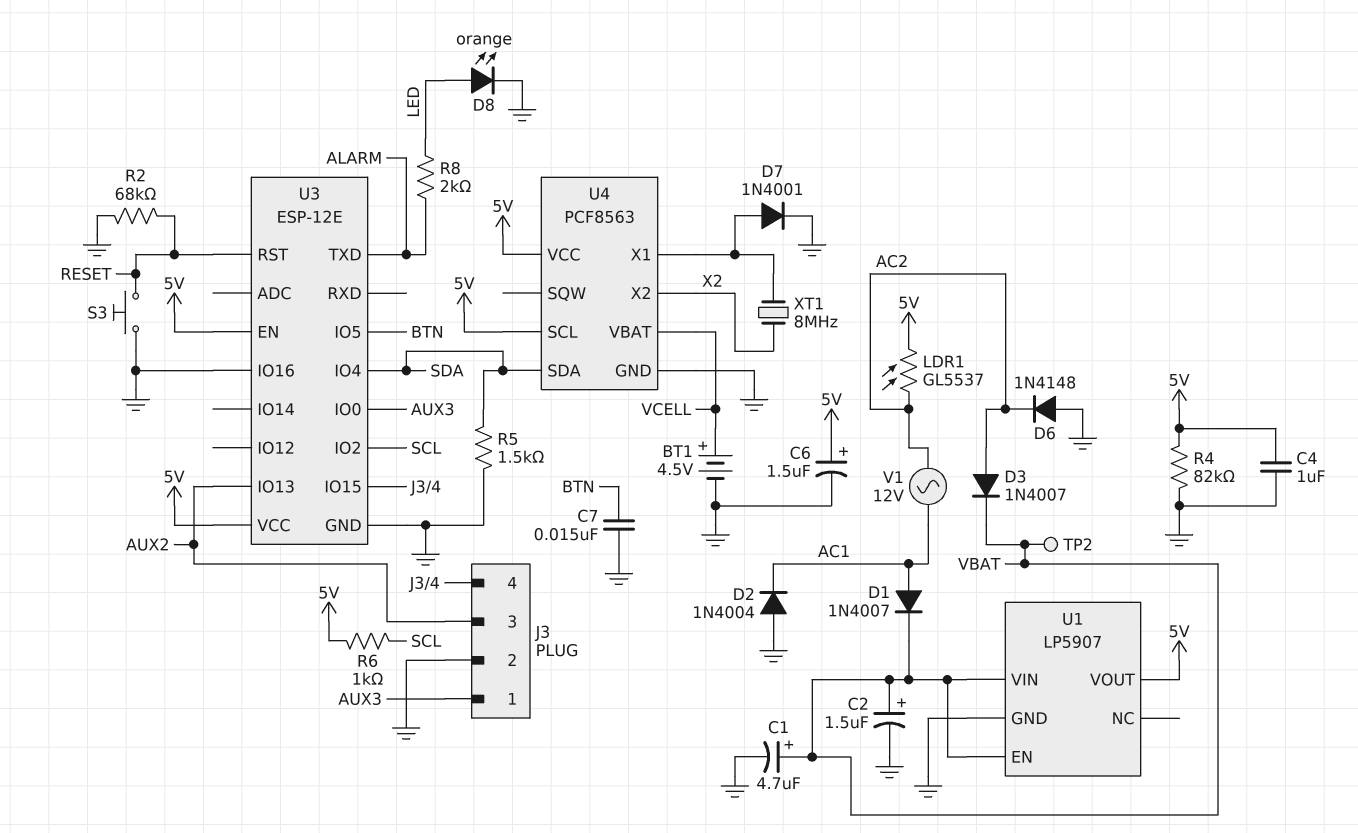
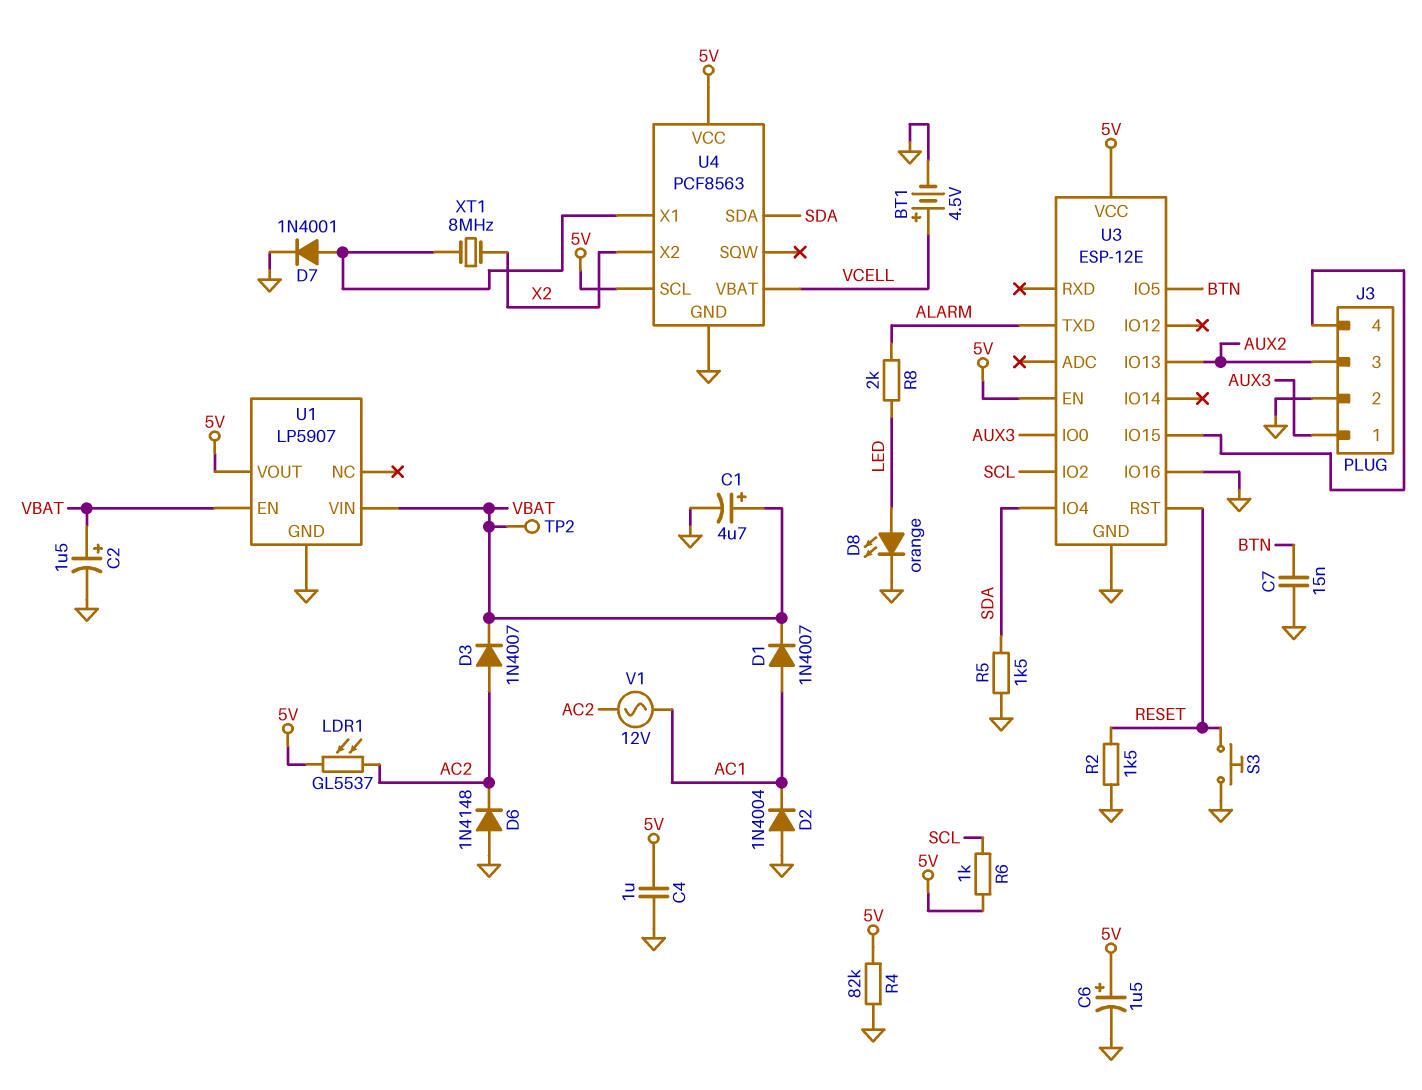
R2: 68k (GND, RESET) -> 1.5k (GND, RESET)

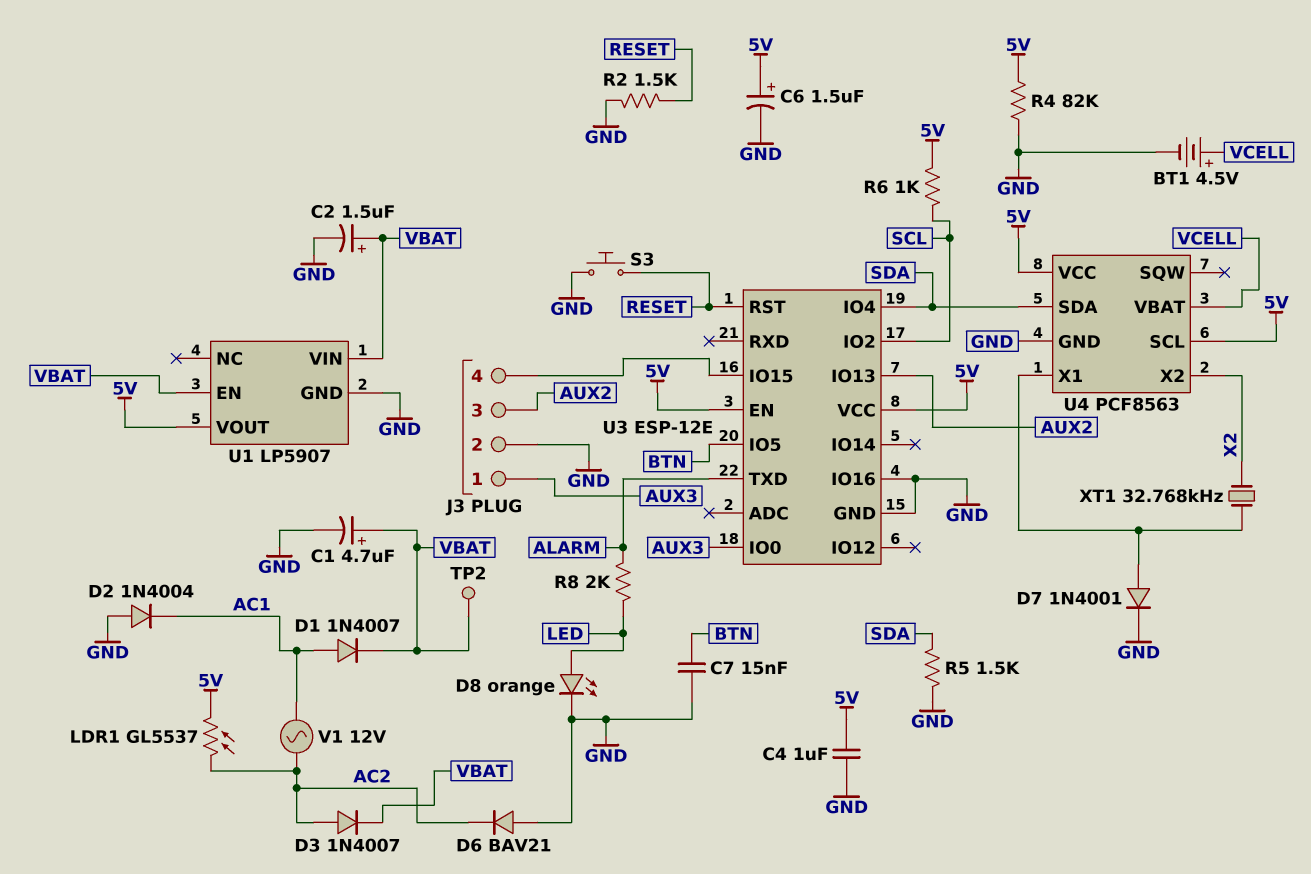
D6: diode 1N4148 (A GND, K AC2) -> diode BAV21 (A GND, K AC2)
XT1: 8MHz (U4/X1, X2) -> 32.768kHz (U4/X1, X2)

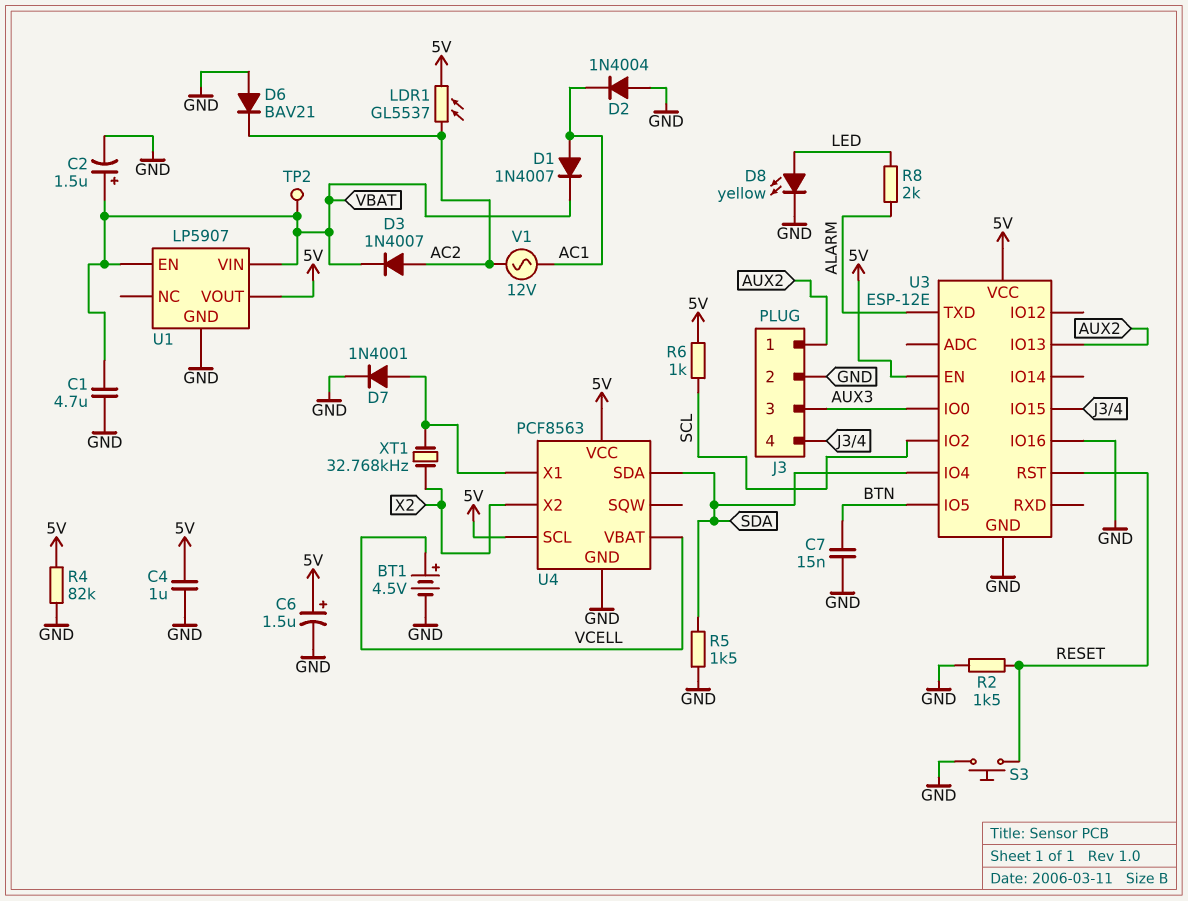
C1: 4.7uF (plus VBAT, minus GND) -> 4.7uF (GND, VBAT)
D8: LED orange (A LED, K GND) -> LED yellow (A LED, K GND)
J3 pin 1: AUX3 -> AUX2
J3 pin 3: AUX2 -> AUX3

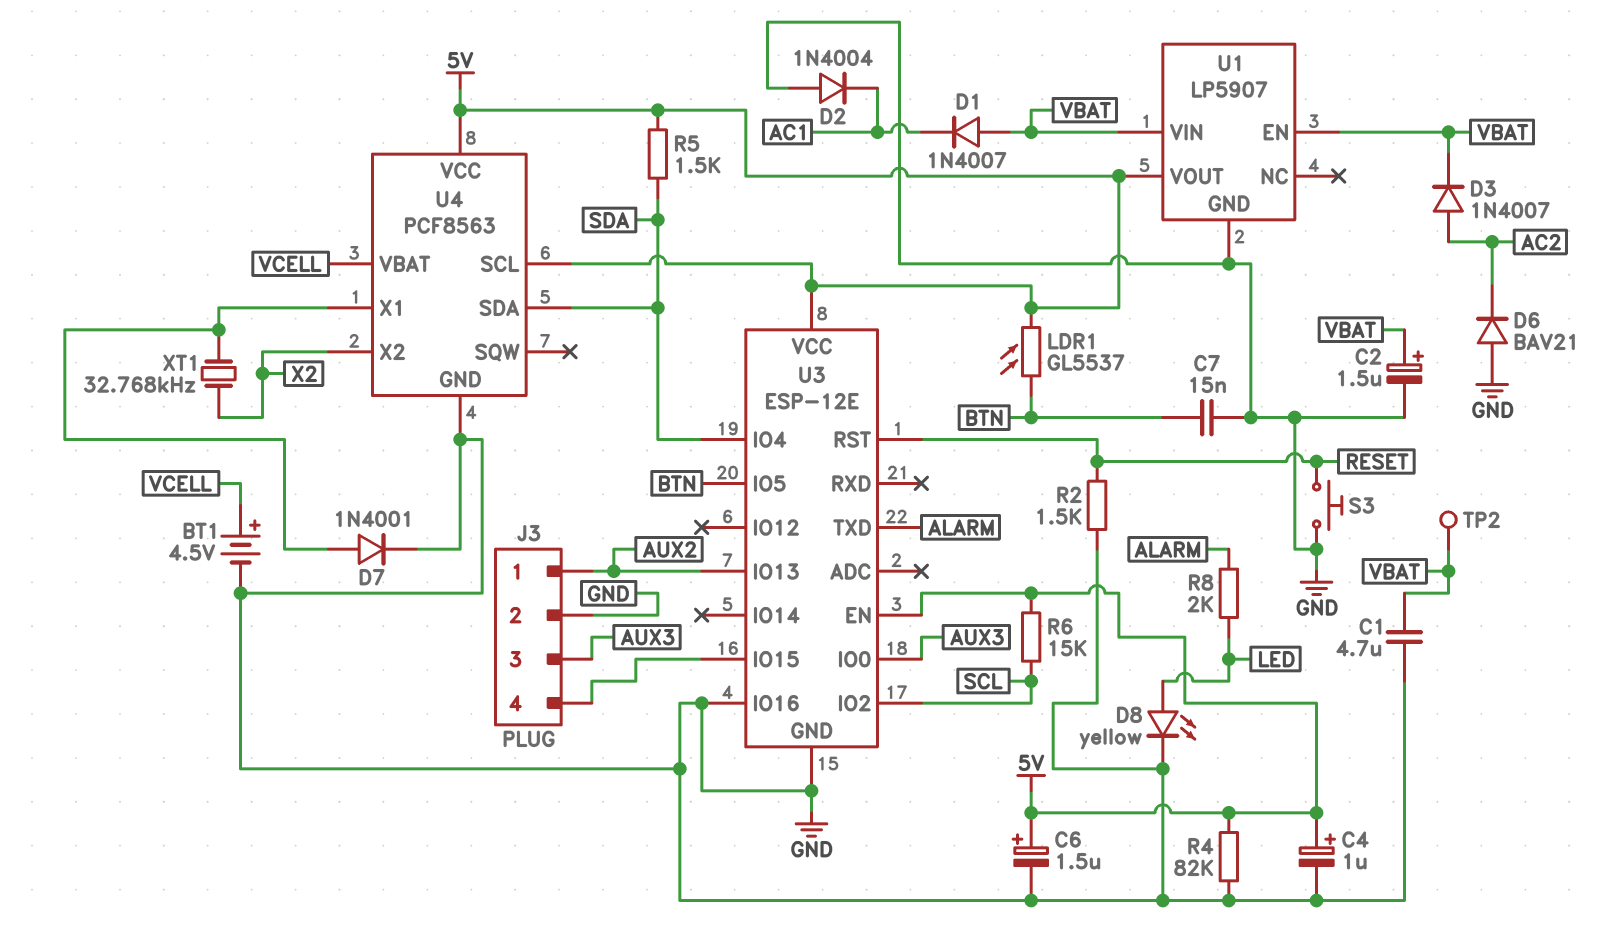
C4: 1uF (5V, GND) -> 1uF (plus 5V, minus GND)
D1: diode 1N4007 (A AC1, K VBAT) -> diode 1N4007 (A VBAT, K AC1)
LDR1: GL5537 (5V, AC2) -> GL5537 (5V, BTN)
R5: 1.5k (GND, SDA) -> 1.5k (5V, SDA)
R6: 1k (5V, SCL) -> 15k (5V, SCL)
V1: AC 12V (AC1, AC2) -> none

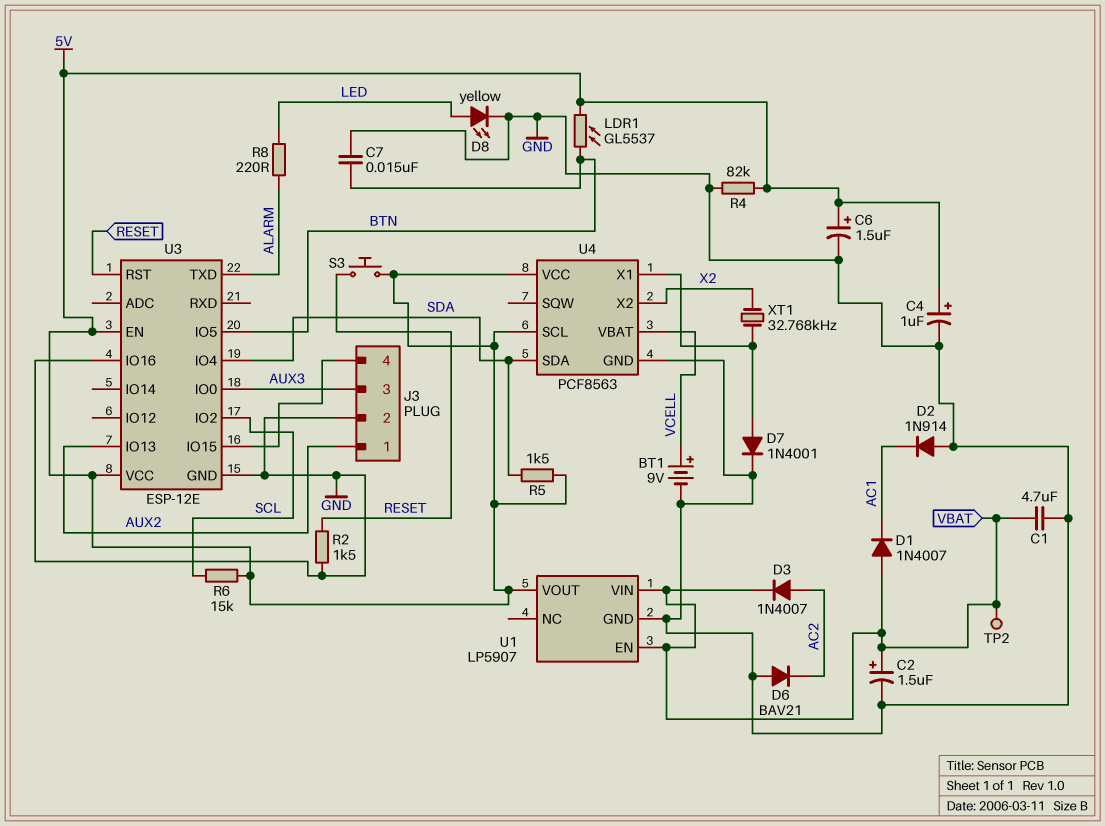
BT1: 4.5V (plus VCELL, minus GND) -> 9V (plus VCELL, minus GND)
D2: diode 1N4004 (A GND, K AC1) -> diode 1N914 (A GND, K AC1)
R8: 2k (ALARM, LED) -> 220 (ALARM, LED)
S3: button (GND, RESET) -> button (5V, RESET)

